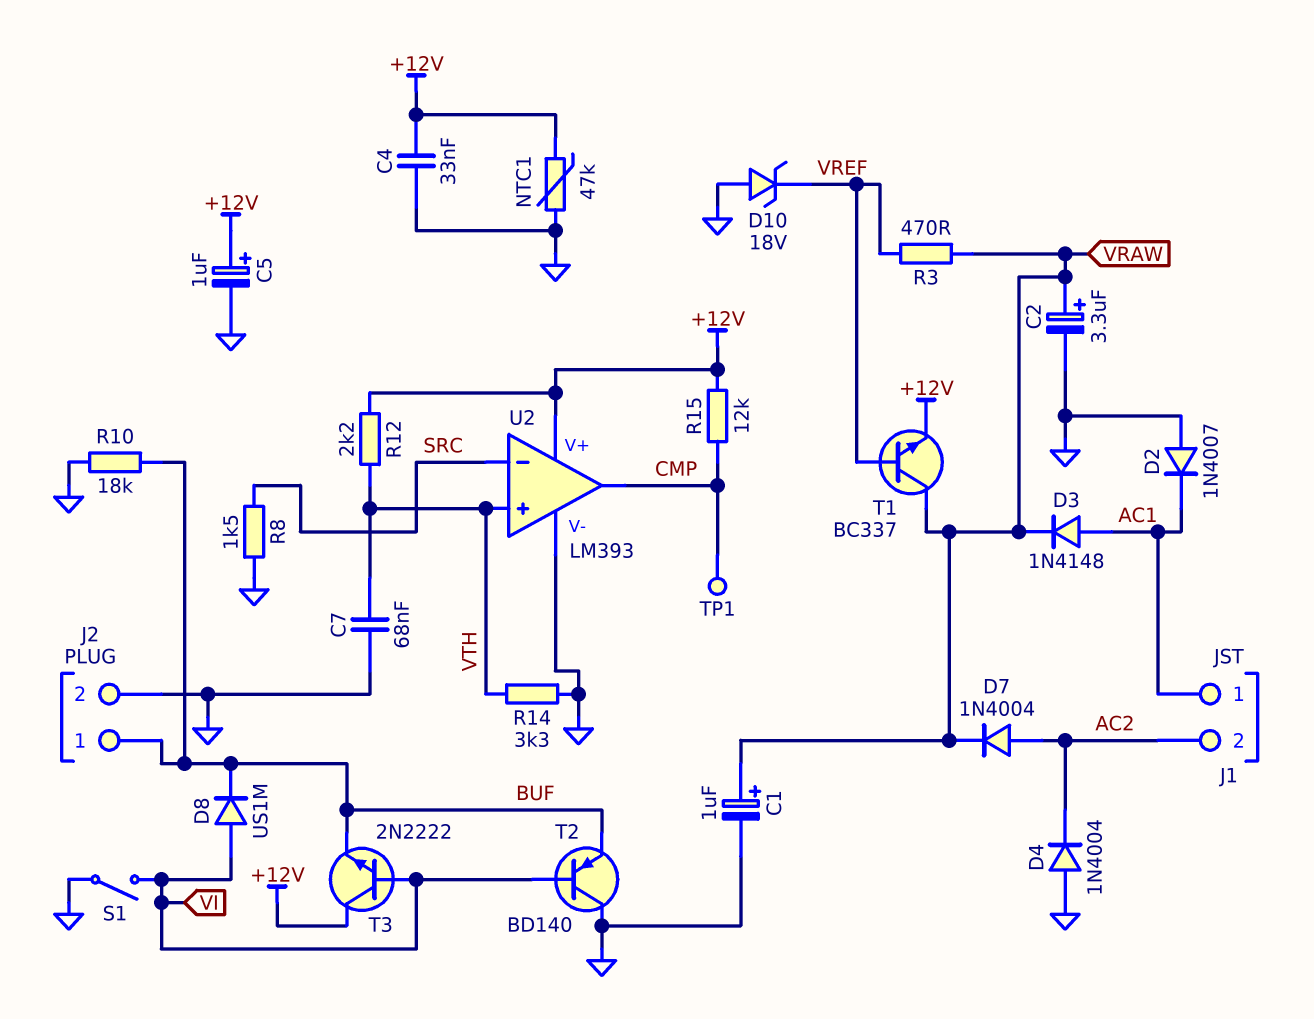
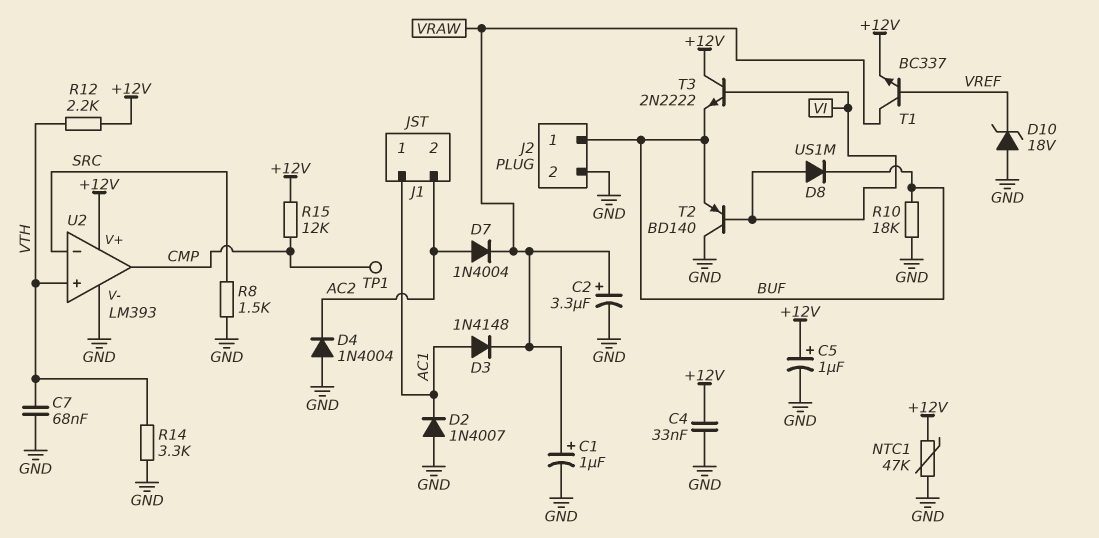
R3: 470 (VRAW, VREF) -> none
S1: switch (GND, VI) -> none

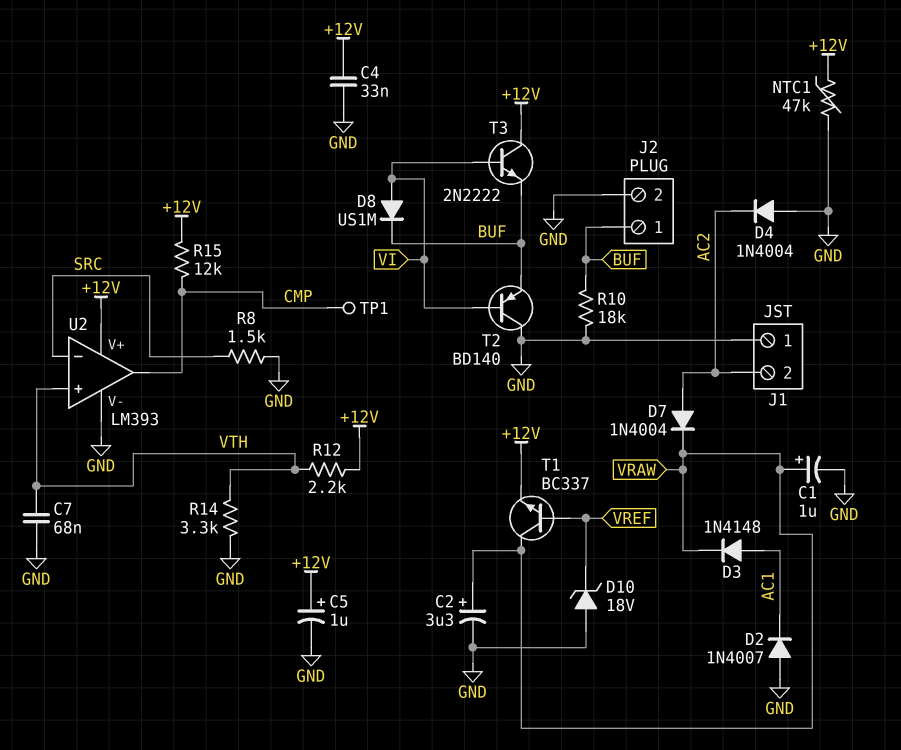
J1 pin 1: AC1 -> GND

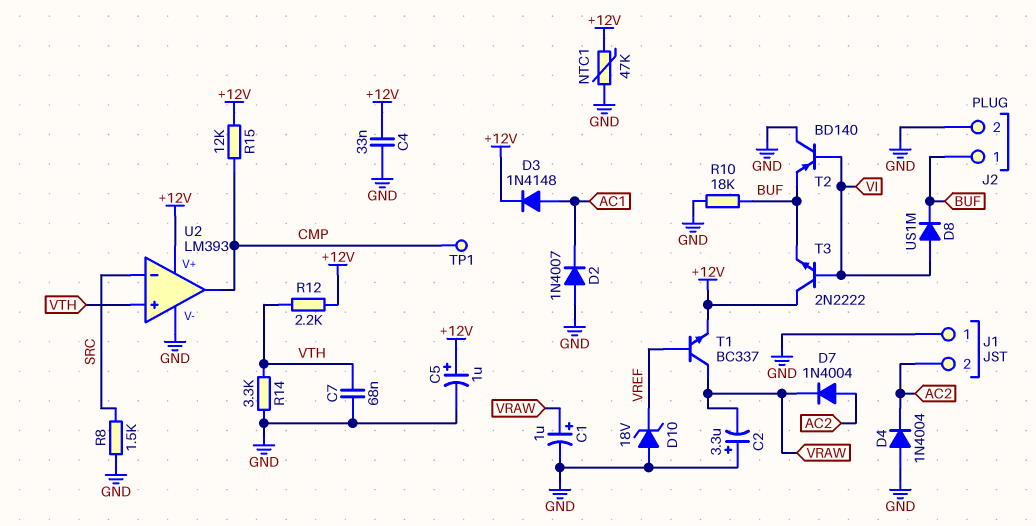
C2: 3.3uF (plus VRAW, minus GND) -> 3.3uF (plus GND, minus VRAW)
D3: diode 1N4148 (A AC1, K VRAW) -> diode 1N4148 (A AC1, K +12V)

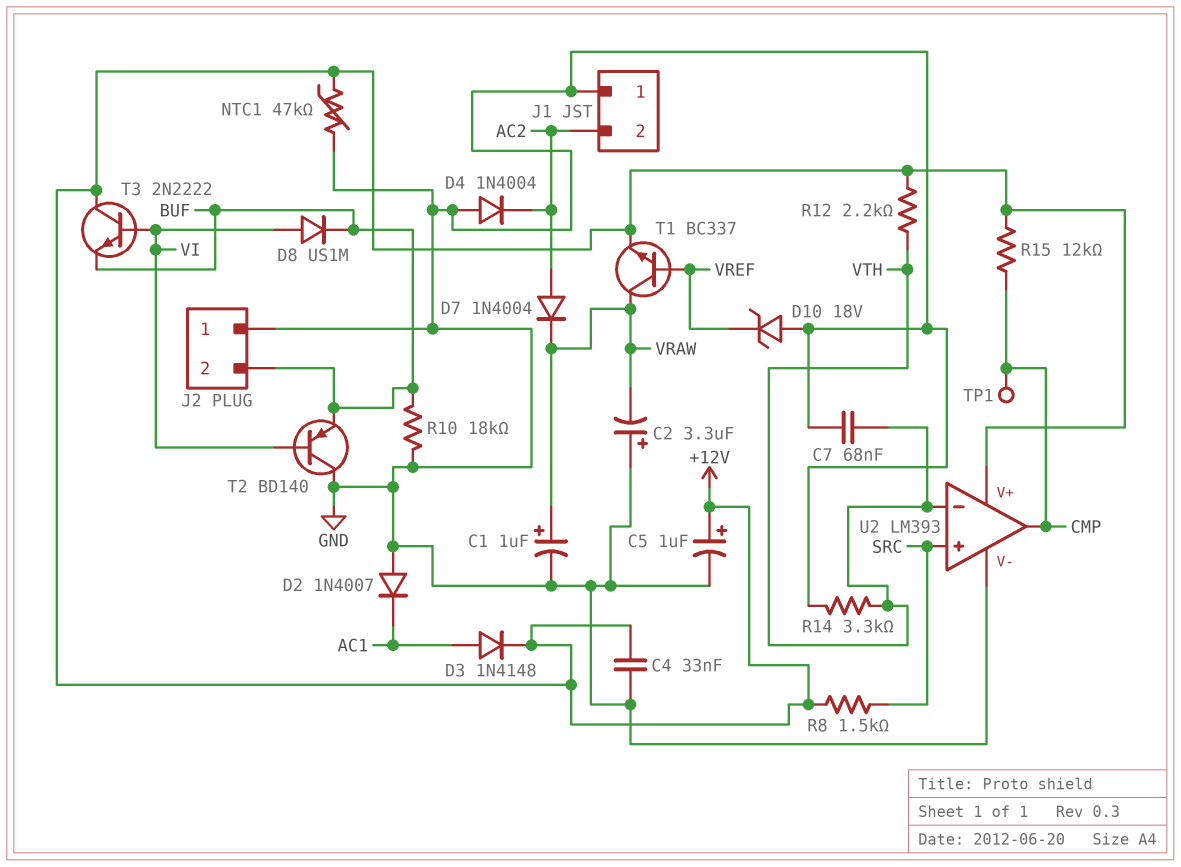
J2 pin 1: BUF -> GND
J2 pin 2: GND -> BUF
R8: 1.5k (GND, SRC) -> 1.5k (+12V, SRC)
U2 pin in+: VTH -> SRC
U2 pin in-: SRC -> VTH

